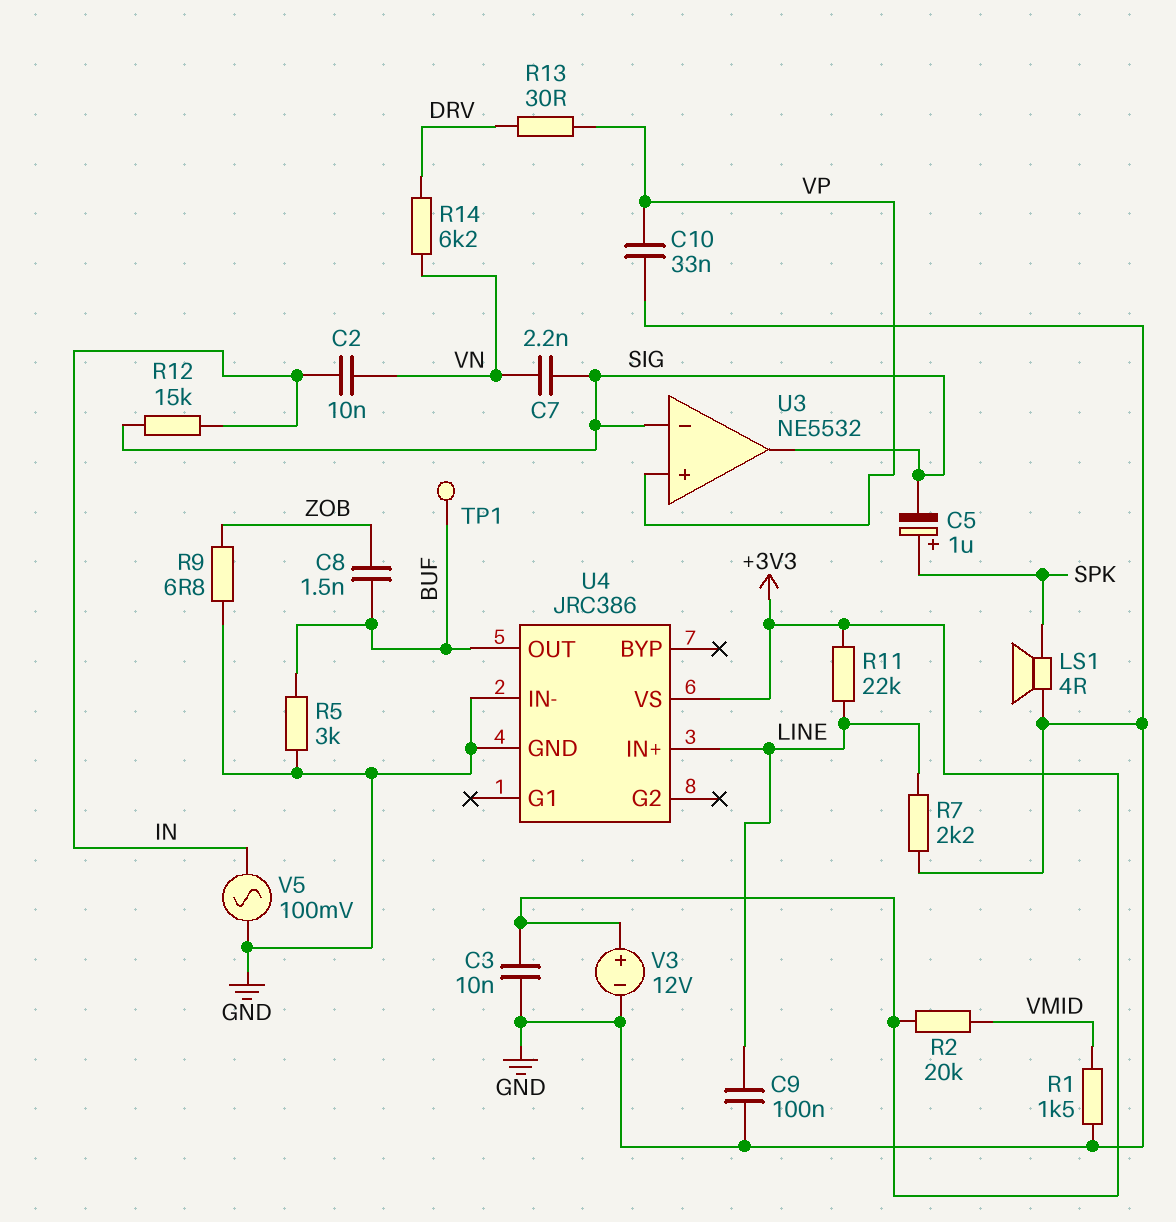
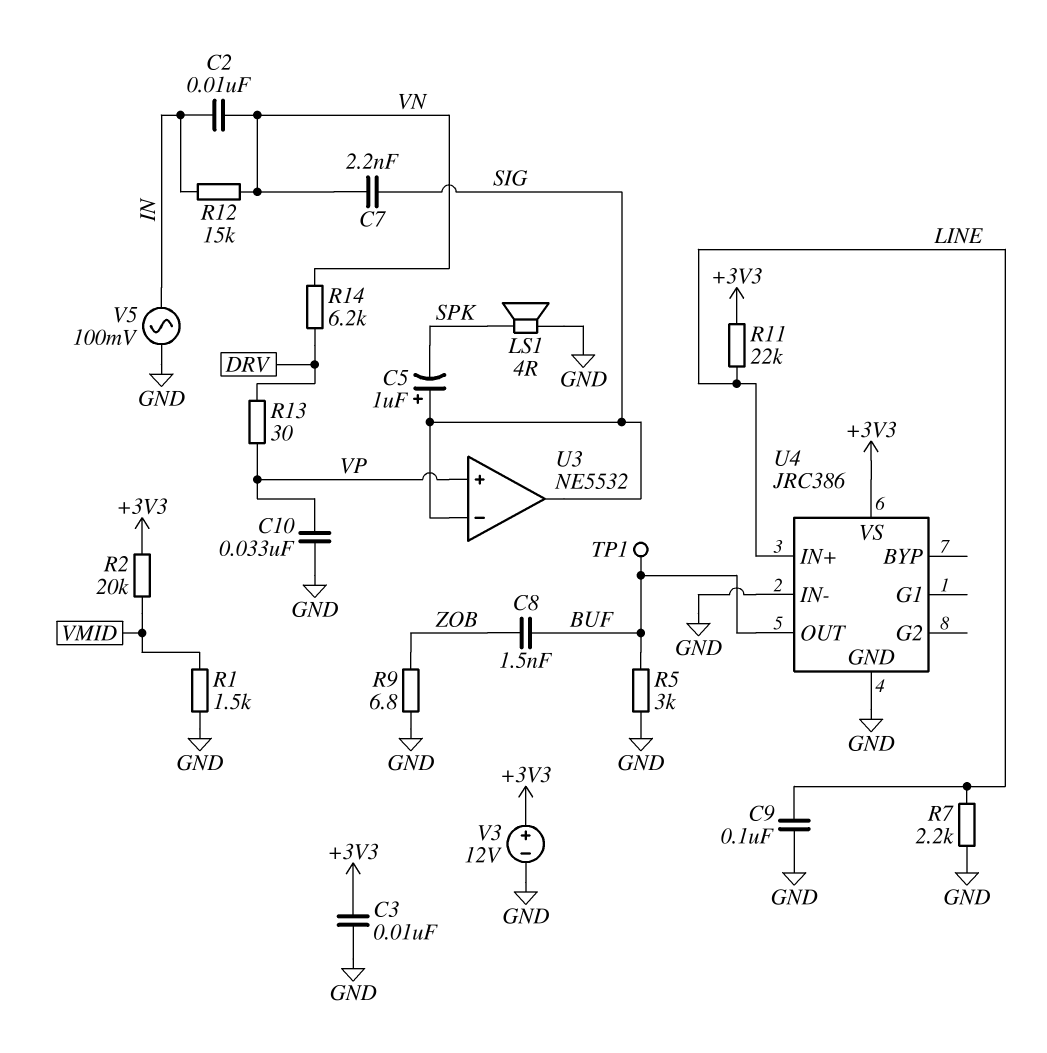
C5: 1uF (plus SPK, minus SIG) -> 1uF (plus SIG, minus SPK)
R12: 15k (IN, SIG) -> 15k (IN, VN)

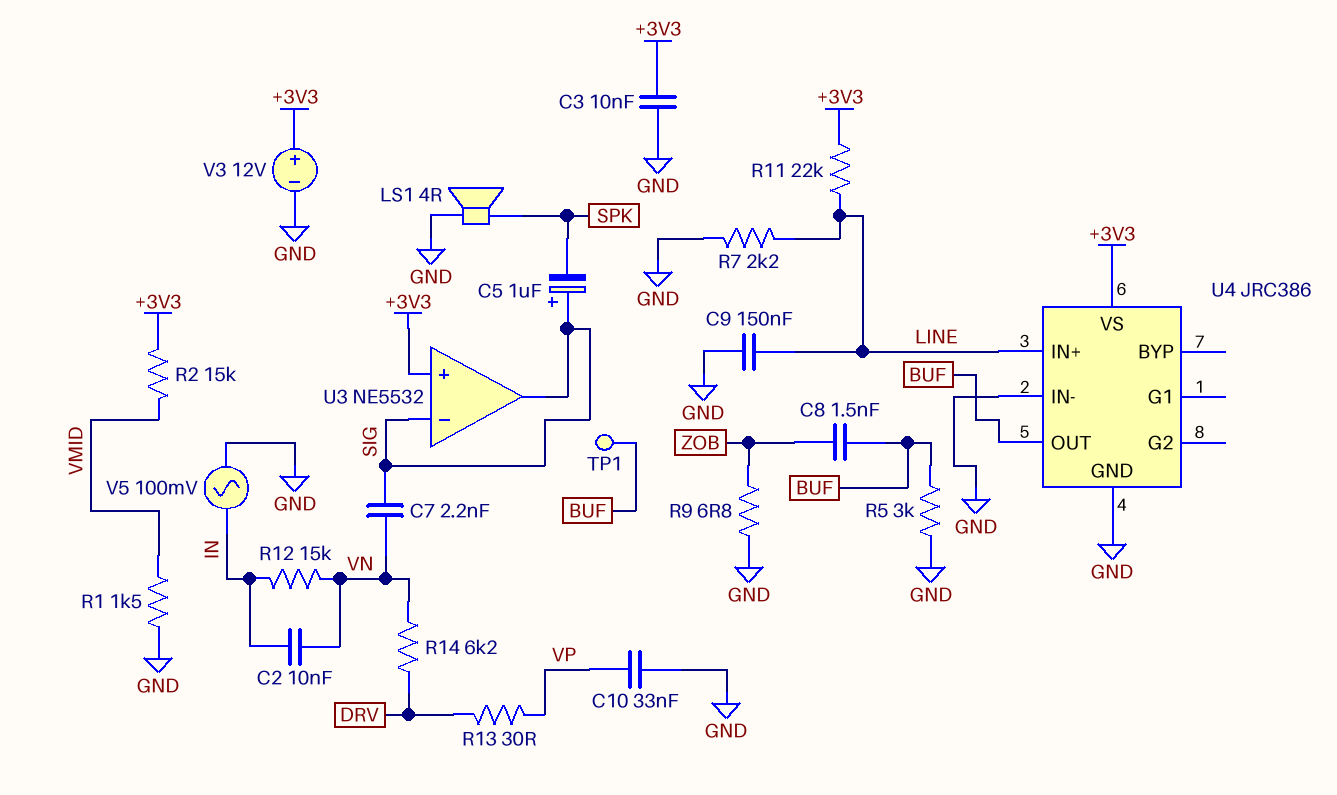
C9: 100nF (GND, LINE) -> 150nF (GND, LINE)
R2: 20k (+3V3, VMID) -> 15k (+3V3, VMID)
U3 pin in+: VP -> +3V3

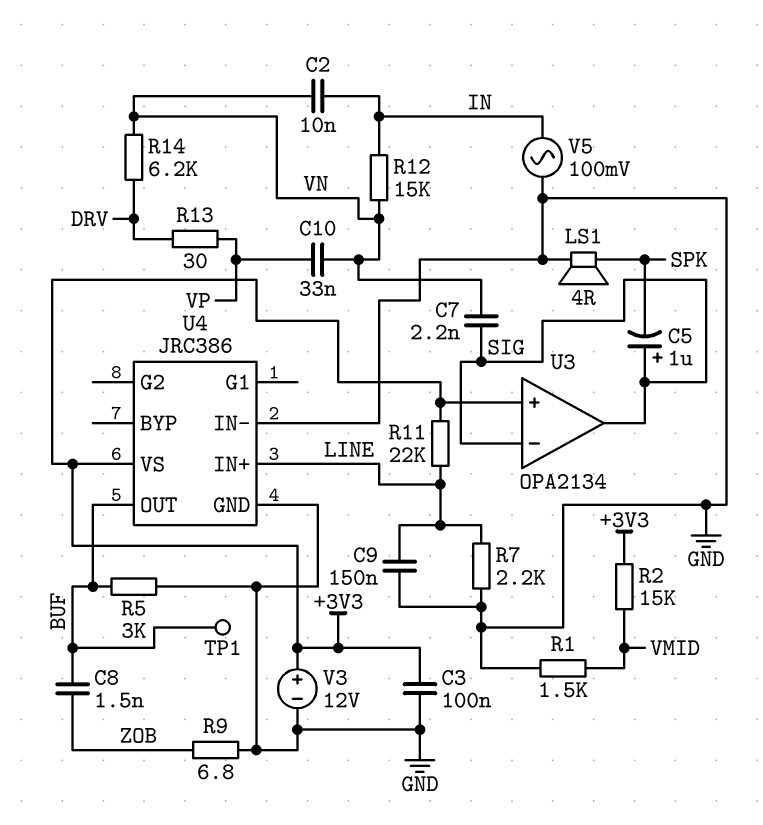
C3: 10nF (+3V3, GND) -> 100nF (+3V3, GND)
C10: 33nF (GND, VP) -> 33nF (VN, VP)
U3: NE5532 -> OPA2134

